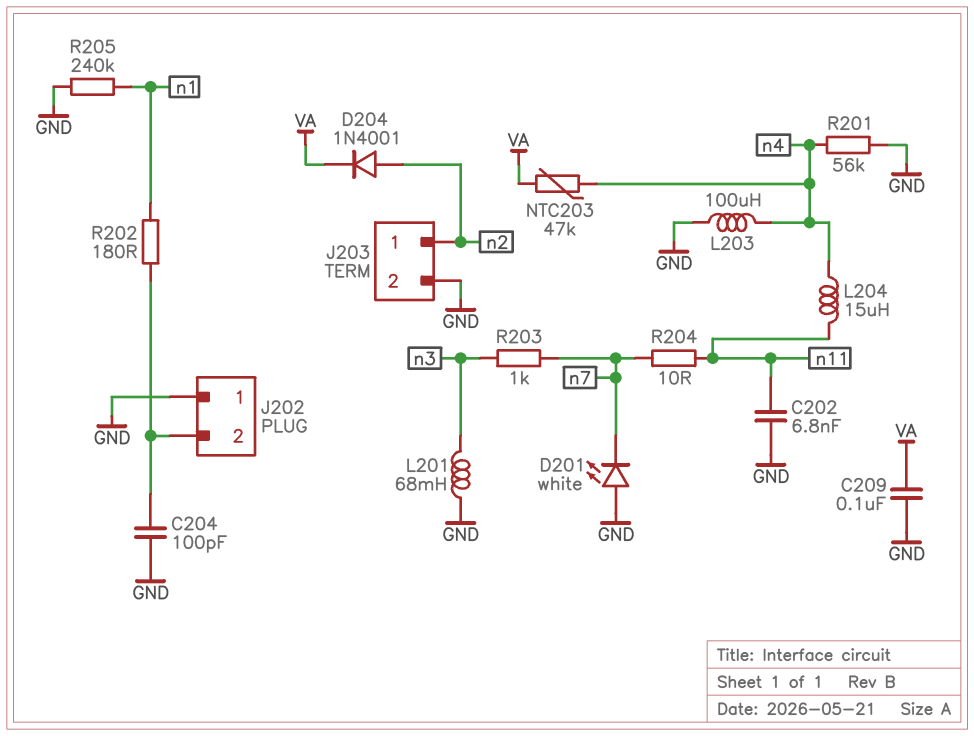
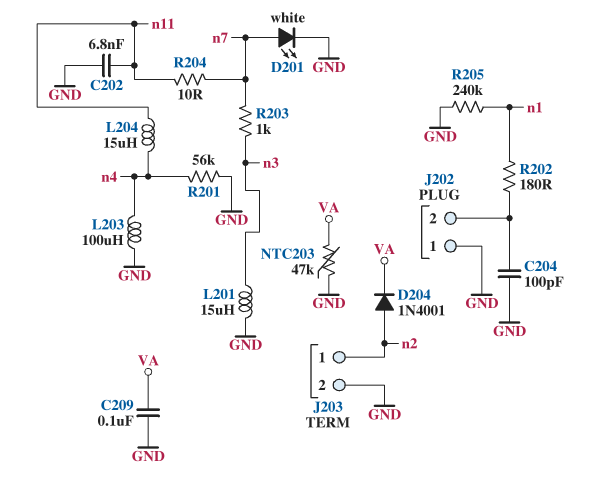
D201: LED white (A GND, K n7) -> LED white (A n7, K GND)
L201: 68mH (GND, n3) -> 15uH (GND, n3)
NTC203: 47k (VA, n4) -> 47k (GND, VA)

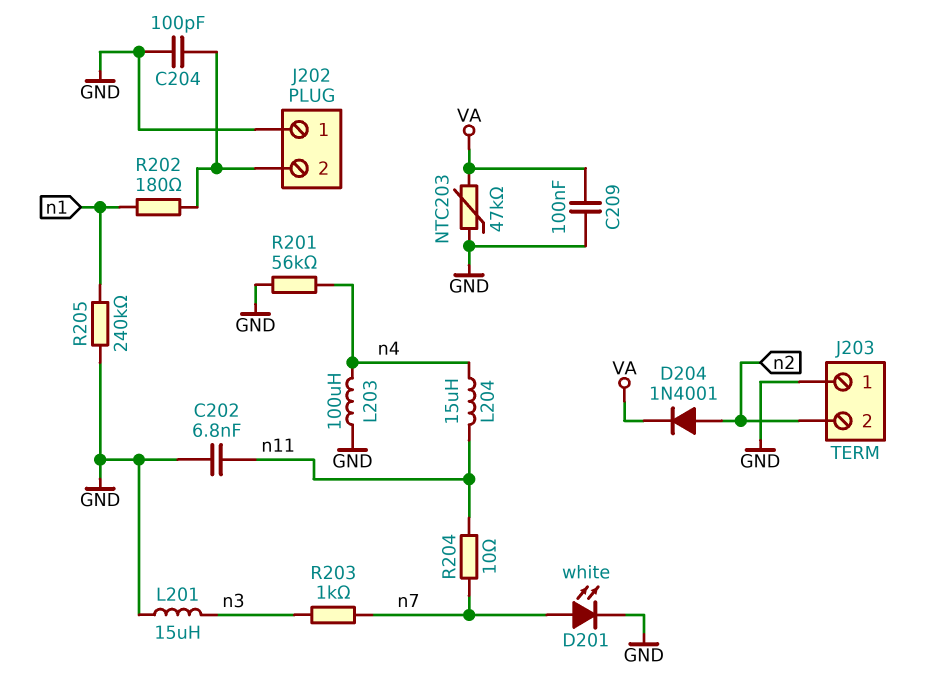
J203 pin 1: n2 -> GND
J203 pin 2: GND -> n2

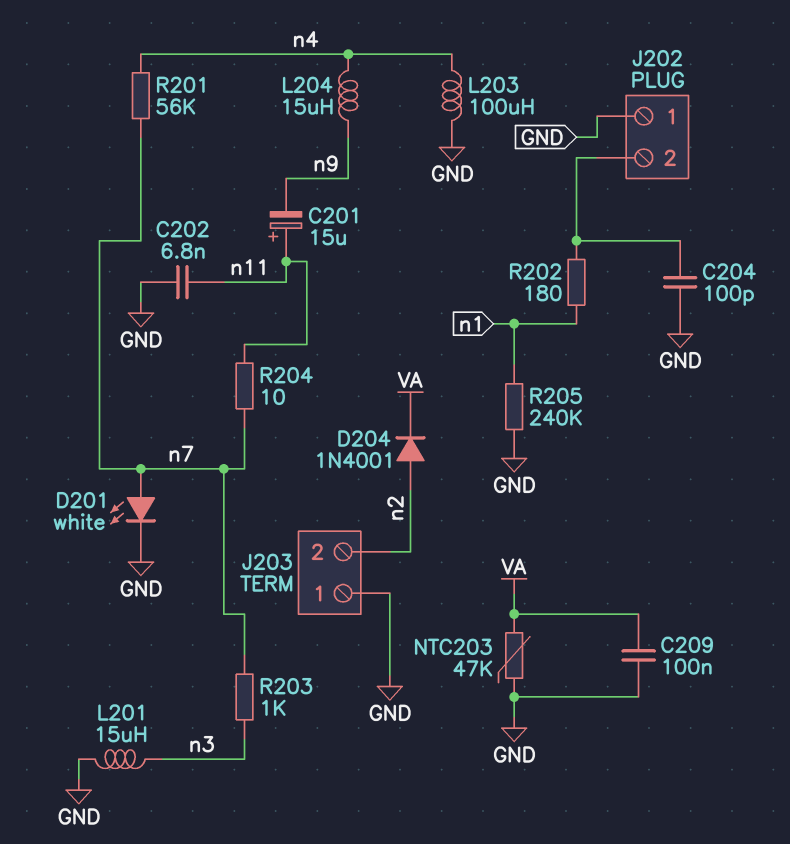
C201: none -> 15uF (plus n11, minus n9)
L204: 15uH (n4, n11) -> 15uH (n4, n9)
R201: 56k (GND, n4) -> 56k (n4, n7)

